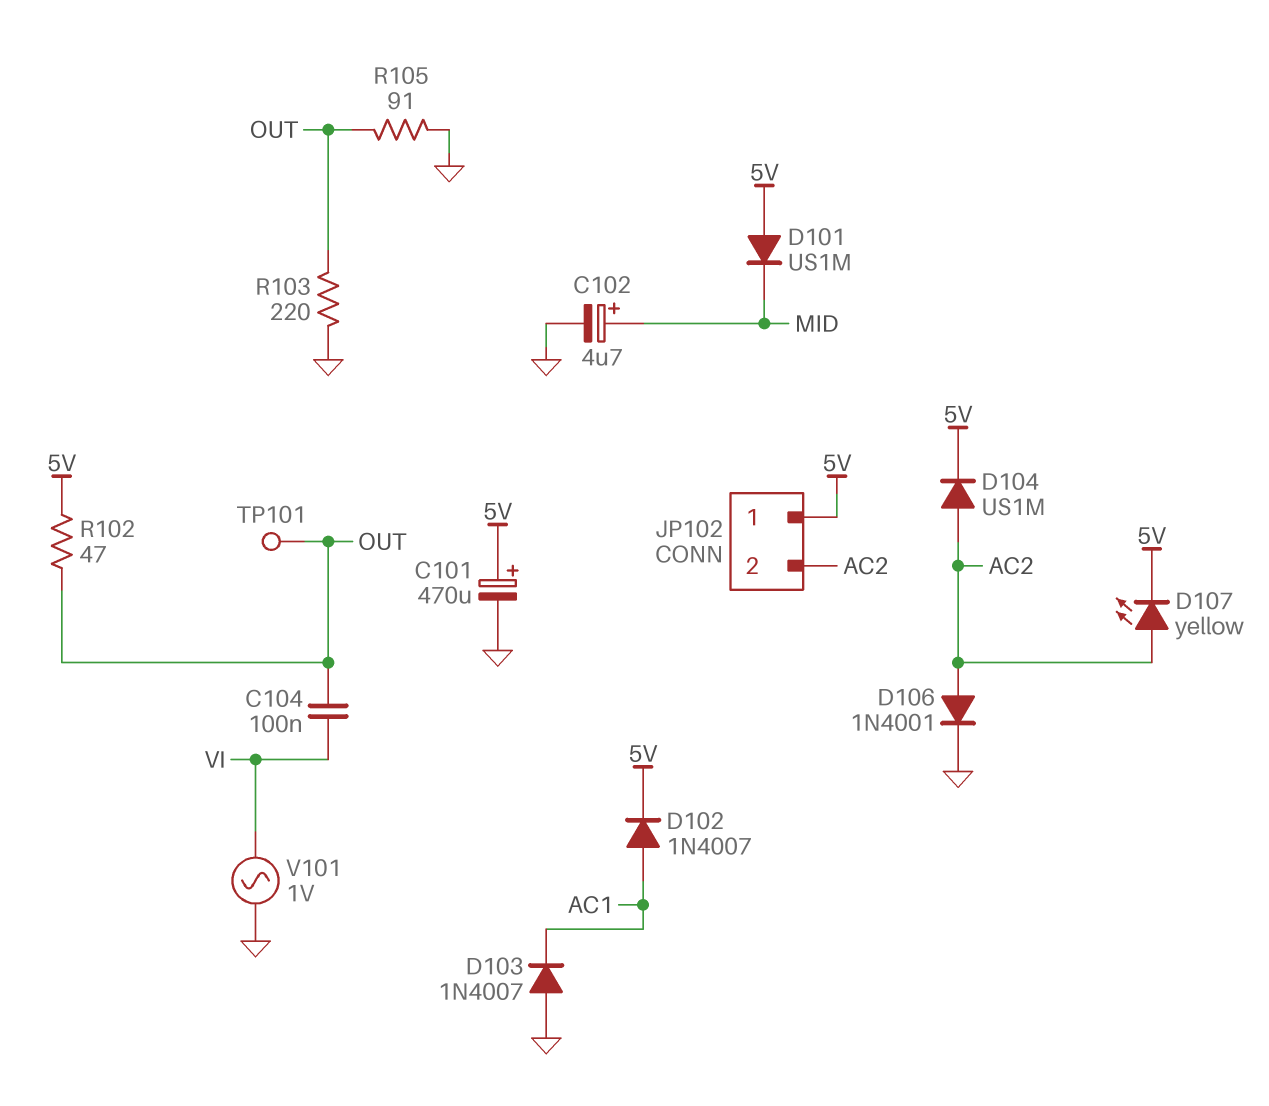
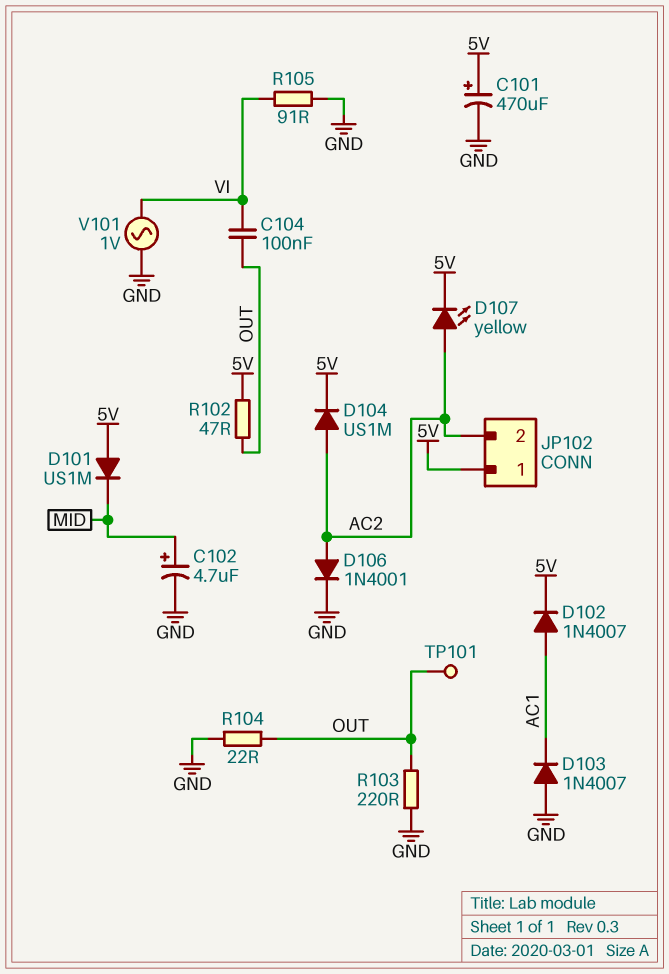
R104: none -> 22 (GND, OUT)
R105: 91 (GND, OUT) -> 91 (GND, VI)

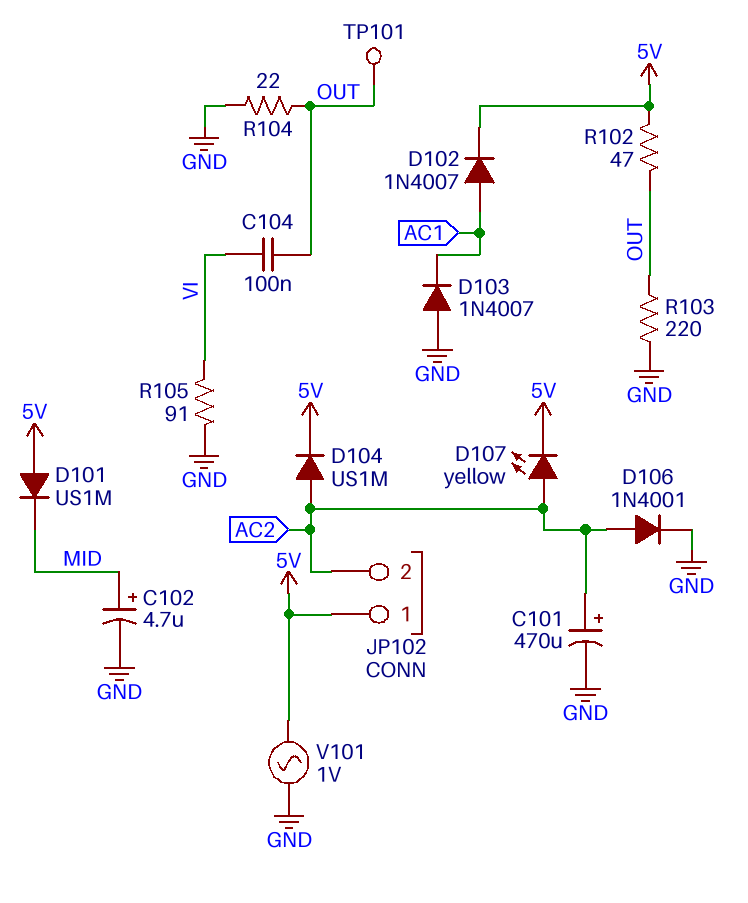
C101: 470uF (plus 5V, minus GND) -> 470uF (plus AC2, minus GND)
V101: AC 1V (GND, VI) -> AC 1V (5V, GND)

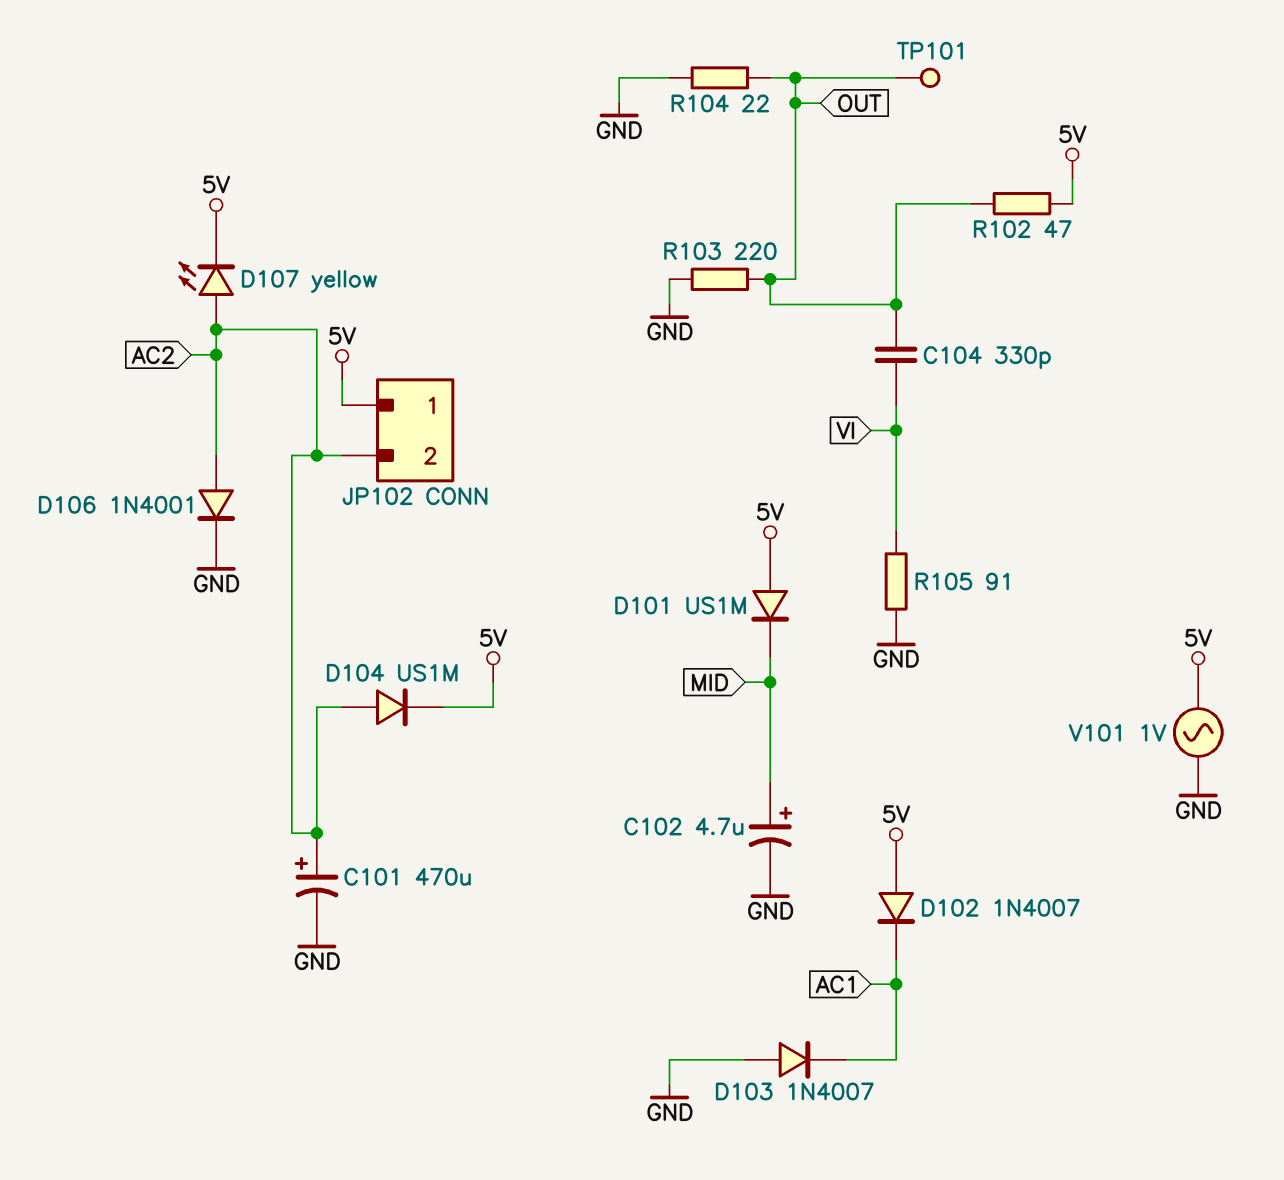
C104: 100nF (OUT, VI) -> 330pF (OUT, VI)
D102: diode 1N4007 (A AC1, K 5V) -> diode 1N4007 (A 5V, K AC1)

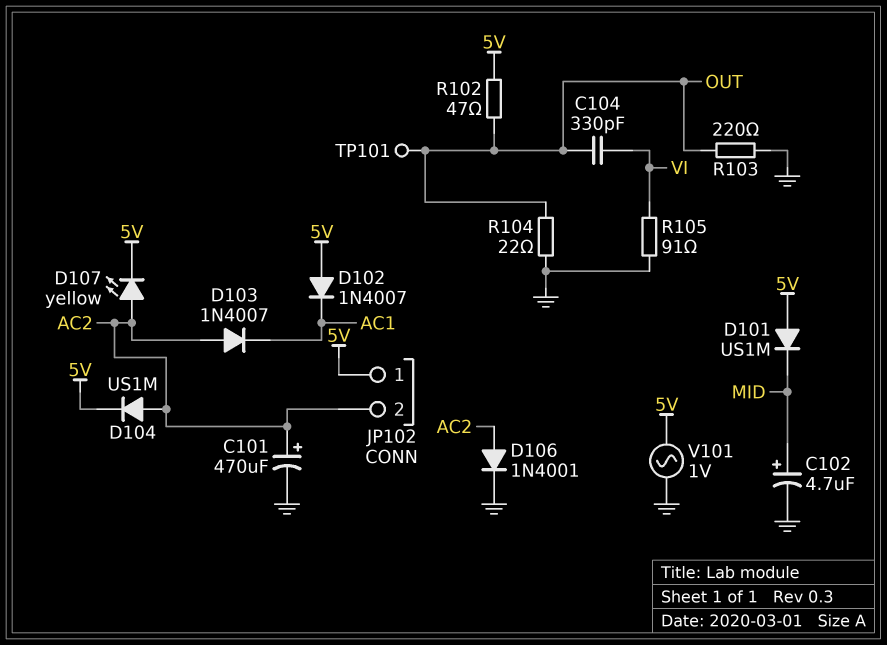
D103: diode 1N4007 (A GND, K AC1) -> diode 1N4007 (A AC2, K AC1)

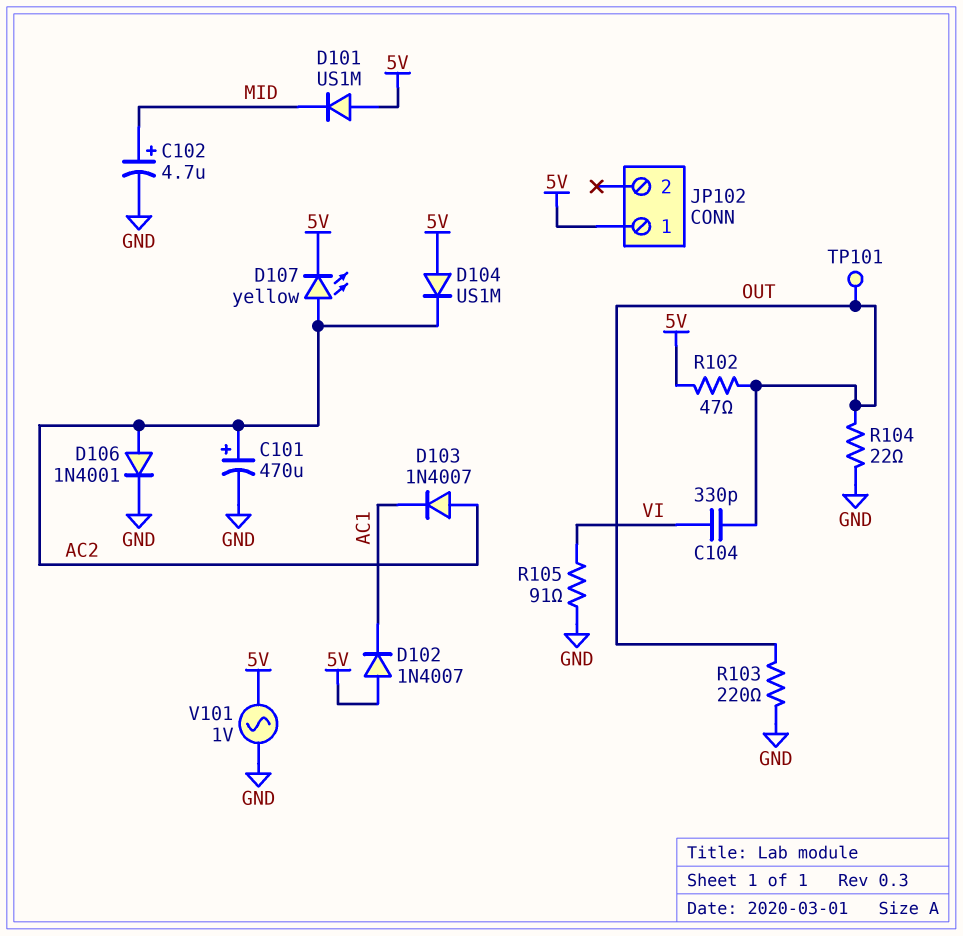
D104: diode US1M (A AC2, K 5V) -> diode US1M (A 5V, K AC2)
JP102 pin 2: AC2 -> none

